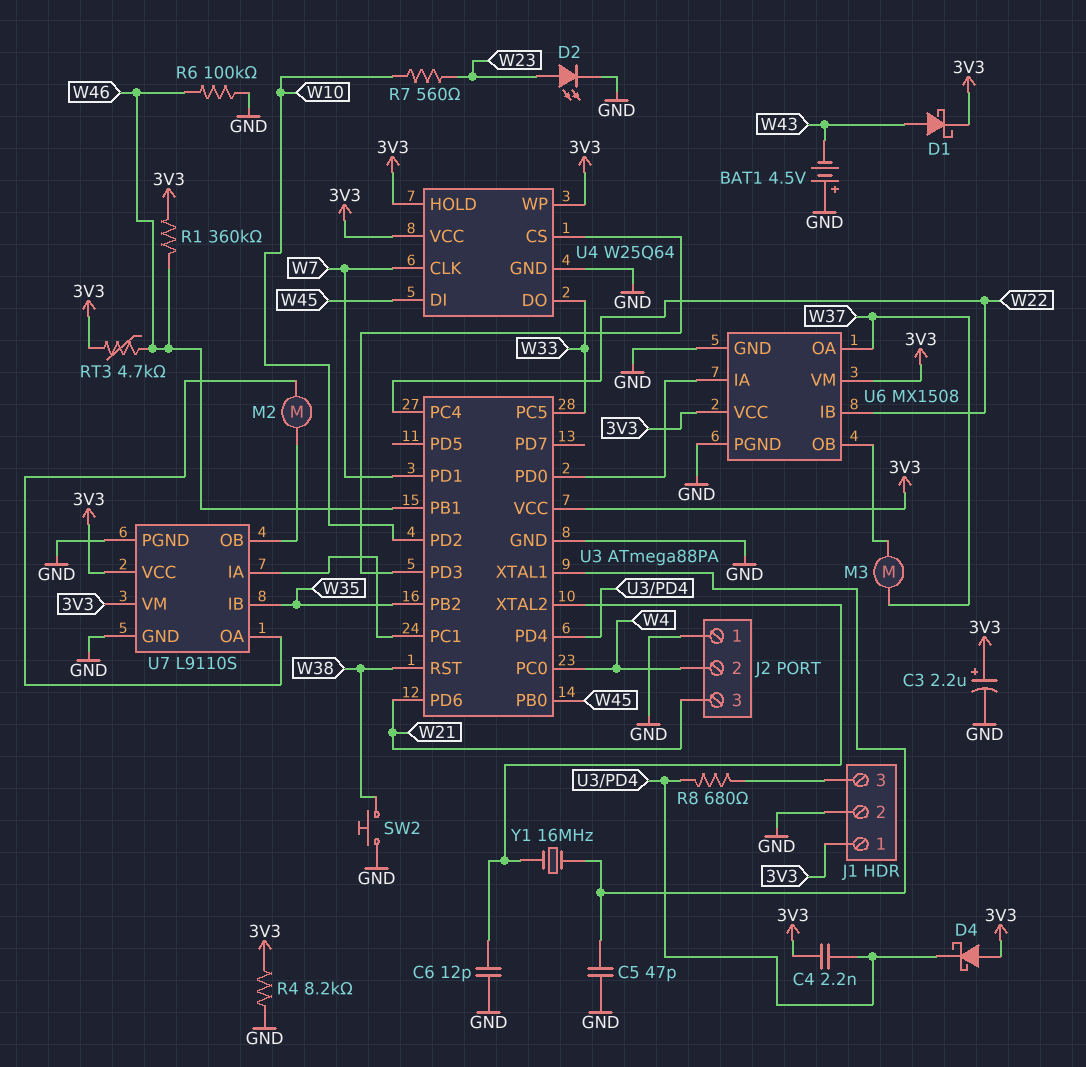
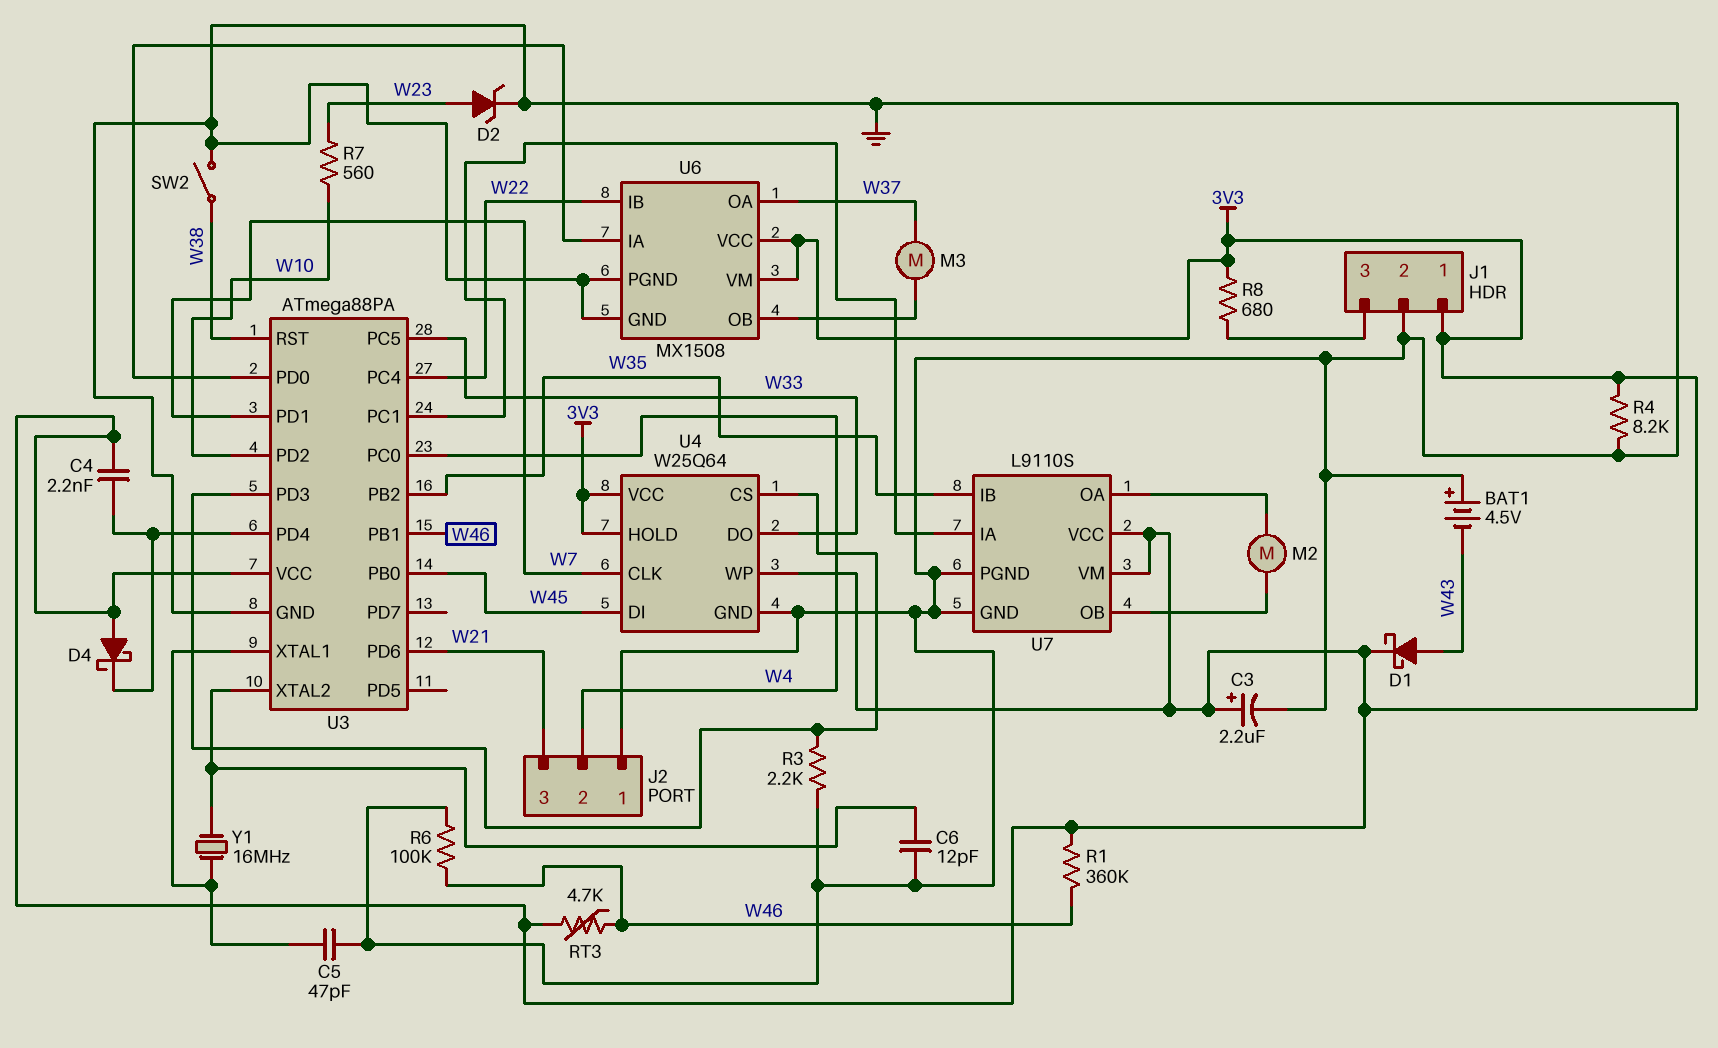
D2: LED (A W23, K GND) -> zener (A W23, K GND)
R3: none -> 2.2k (GND, U3/PD3)
R8: 680 (J1/3, U3/PD4) -> 680 (3V3, J1/3)
SW2: button (GND, W38) -> switch (GND, W38)

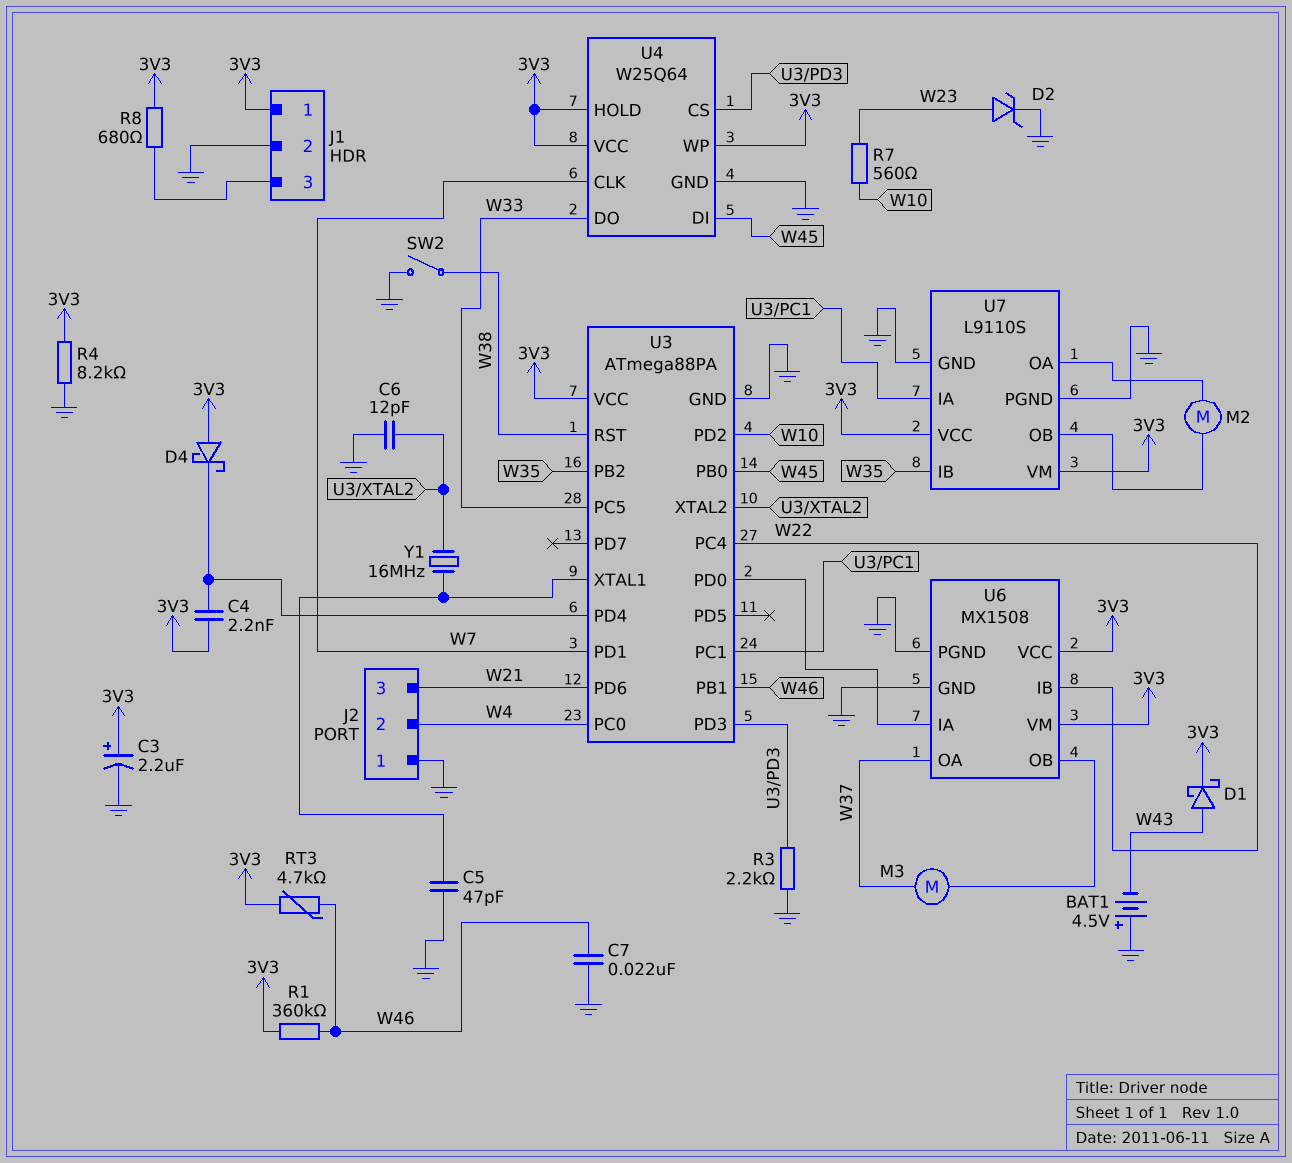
C7: none -> 22nF (GND, W46)
R6: 100k (GND, W46) -> none

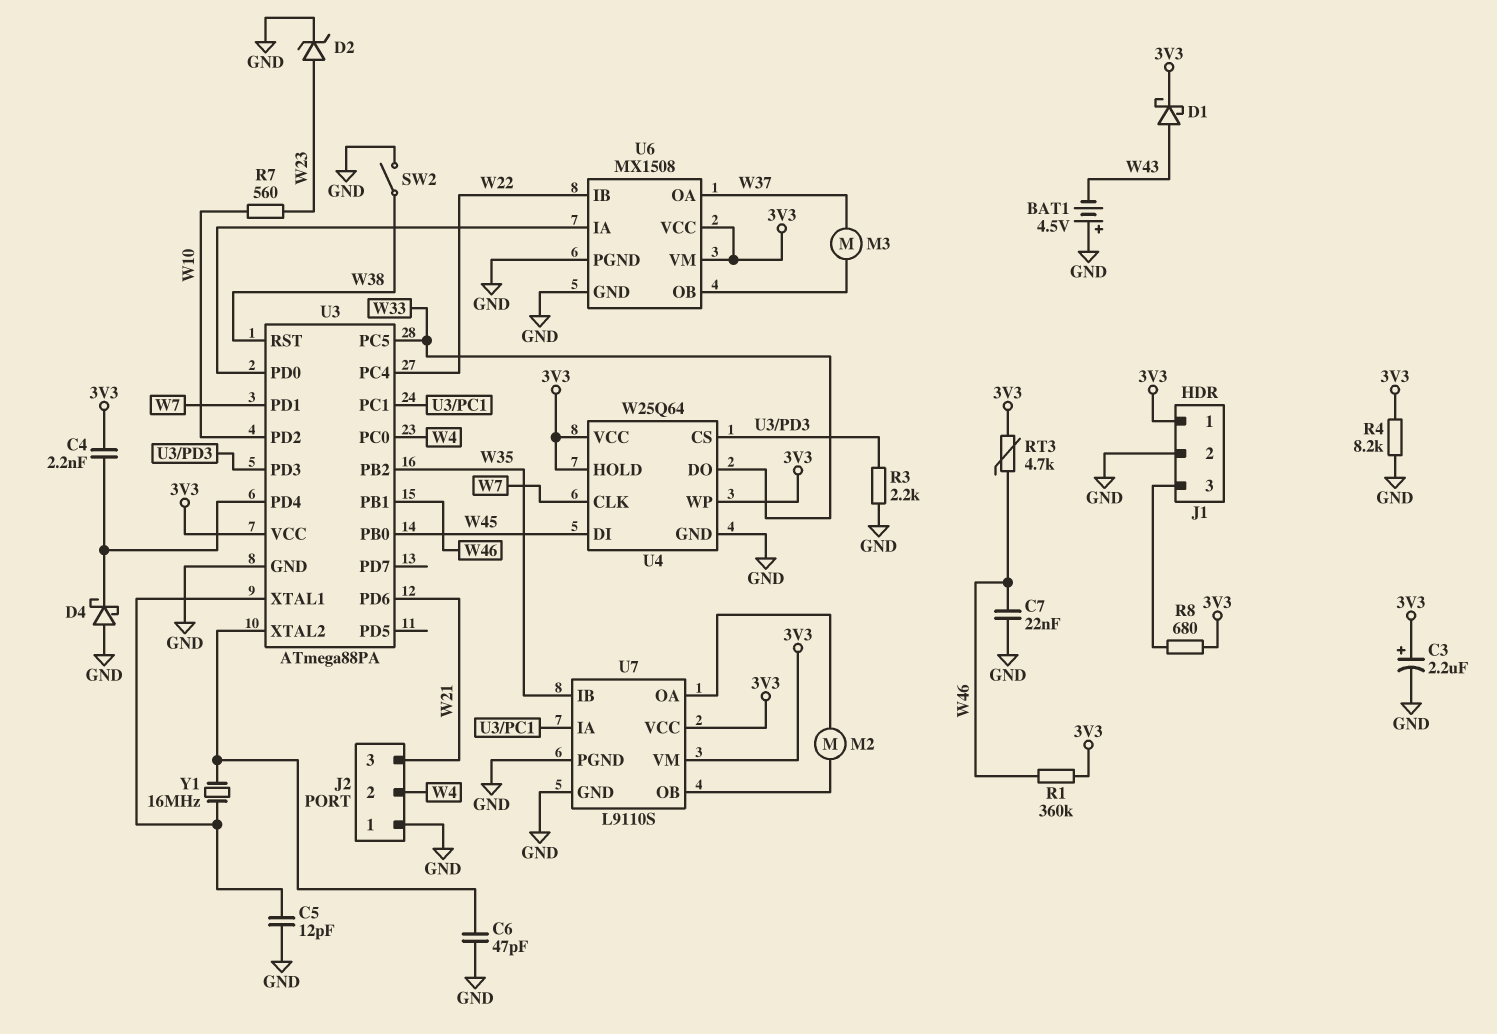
C5: 47pF (GND, U3/XTAL1) -> 12pF (GND, U3/XTAL1)
C6: 12pF (GND, U3/XTAL2) -> 47pF (GND, U3/XTAL2)
D4: schottky (A 3V3, K U3/PD4) -> schottky (A GND, K U3/PD4)

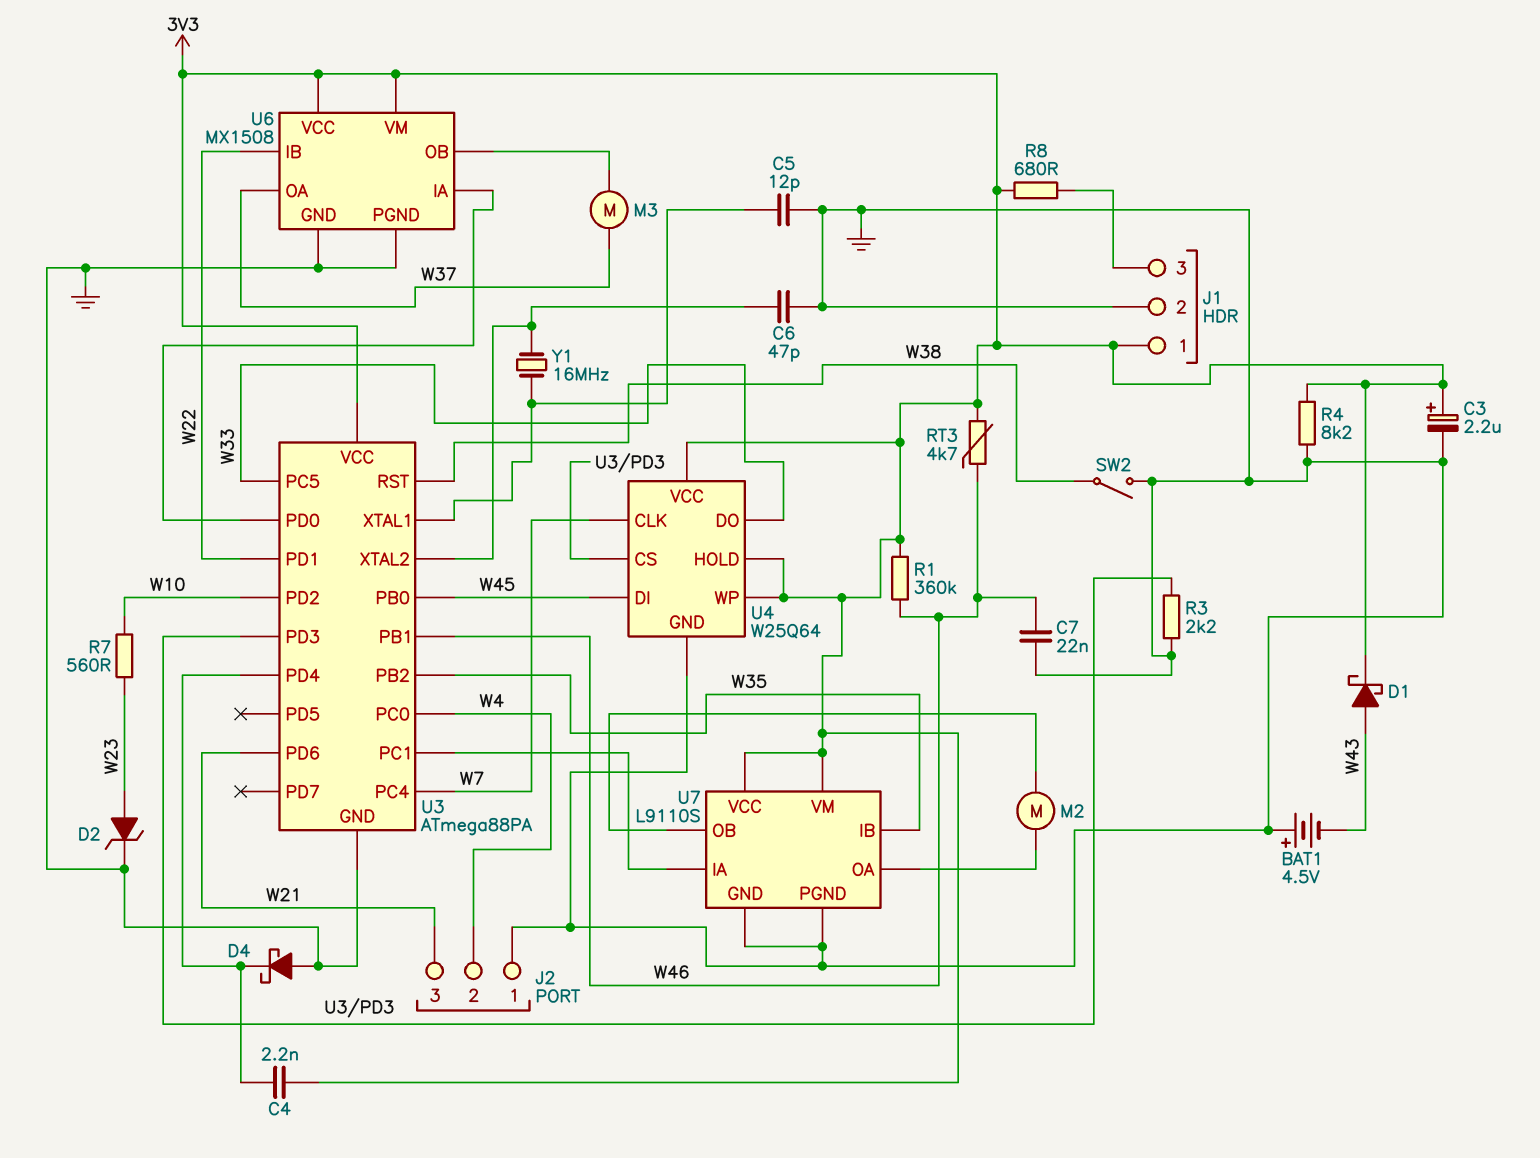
U3 pin PC4: W22 -> W7
U3 pin PD1: W7 -> W22

